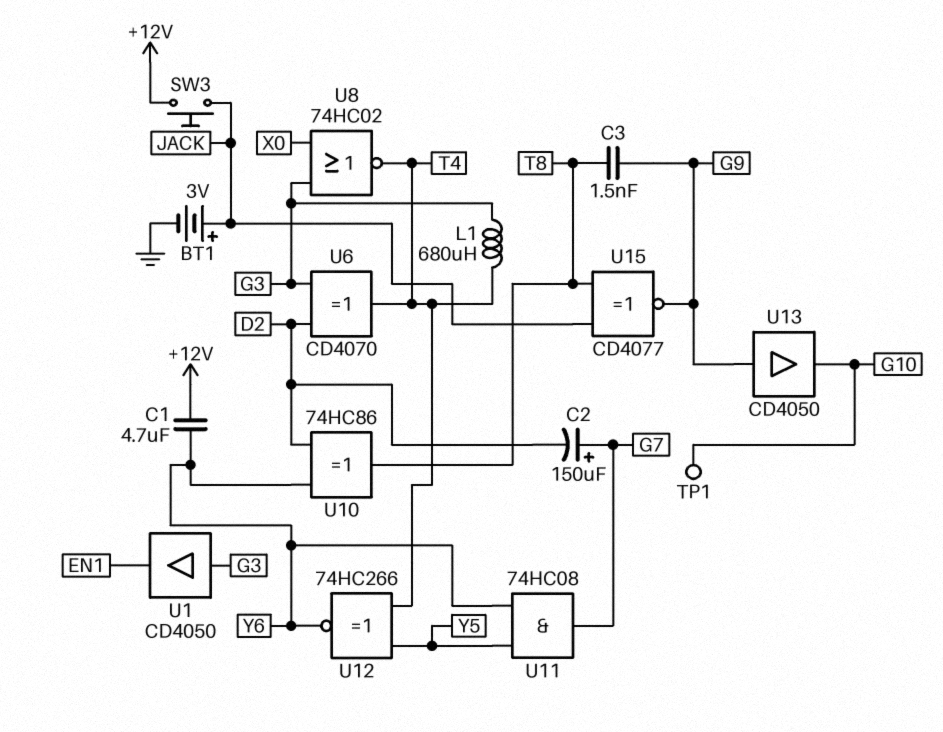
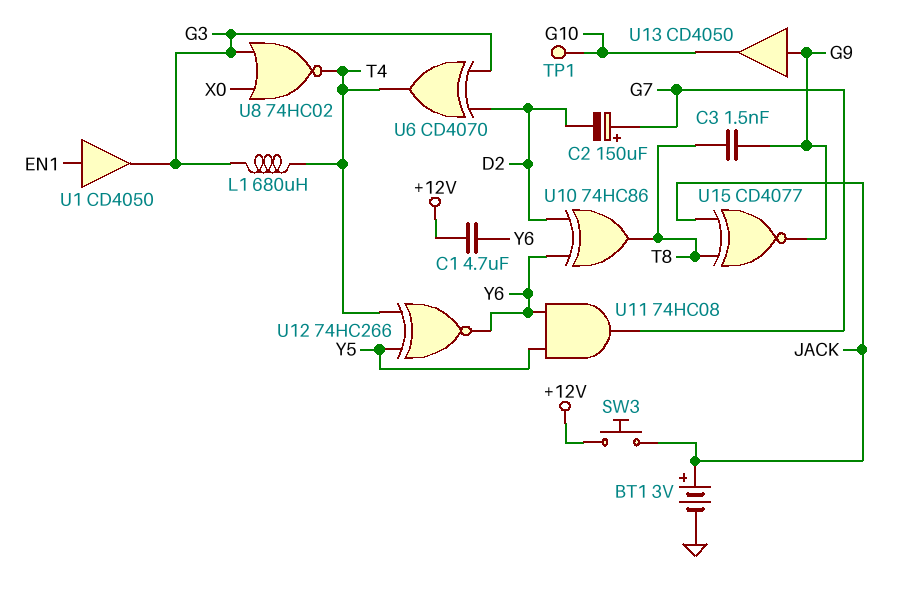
U1: buffer CD4050 (in G3, out EN1) -> buffer CD4050 (in EN1, out G3)

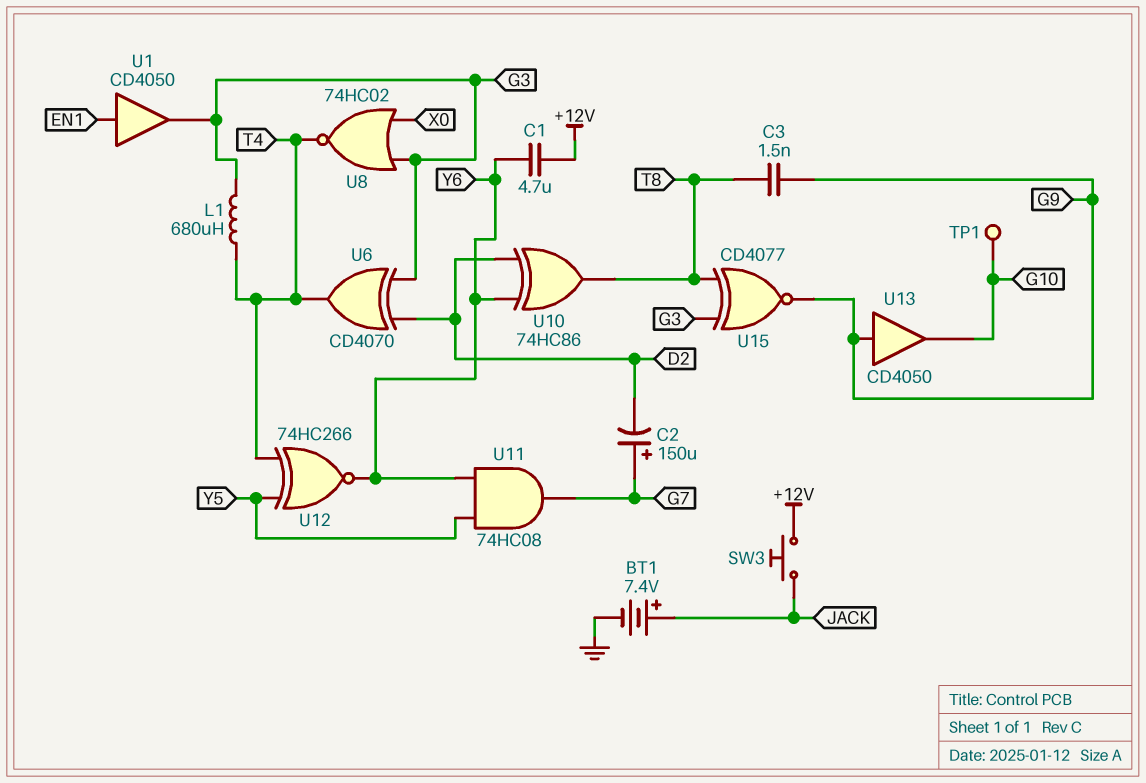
BT1: 3V (plus JACK, minus GND) -> 7.4V (plus JACK, minus GND)
U15: XNOR CD4077 (in JACK, in T8, out G9) -> XNOR CD4077 (in G3, in T8, out G9)

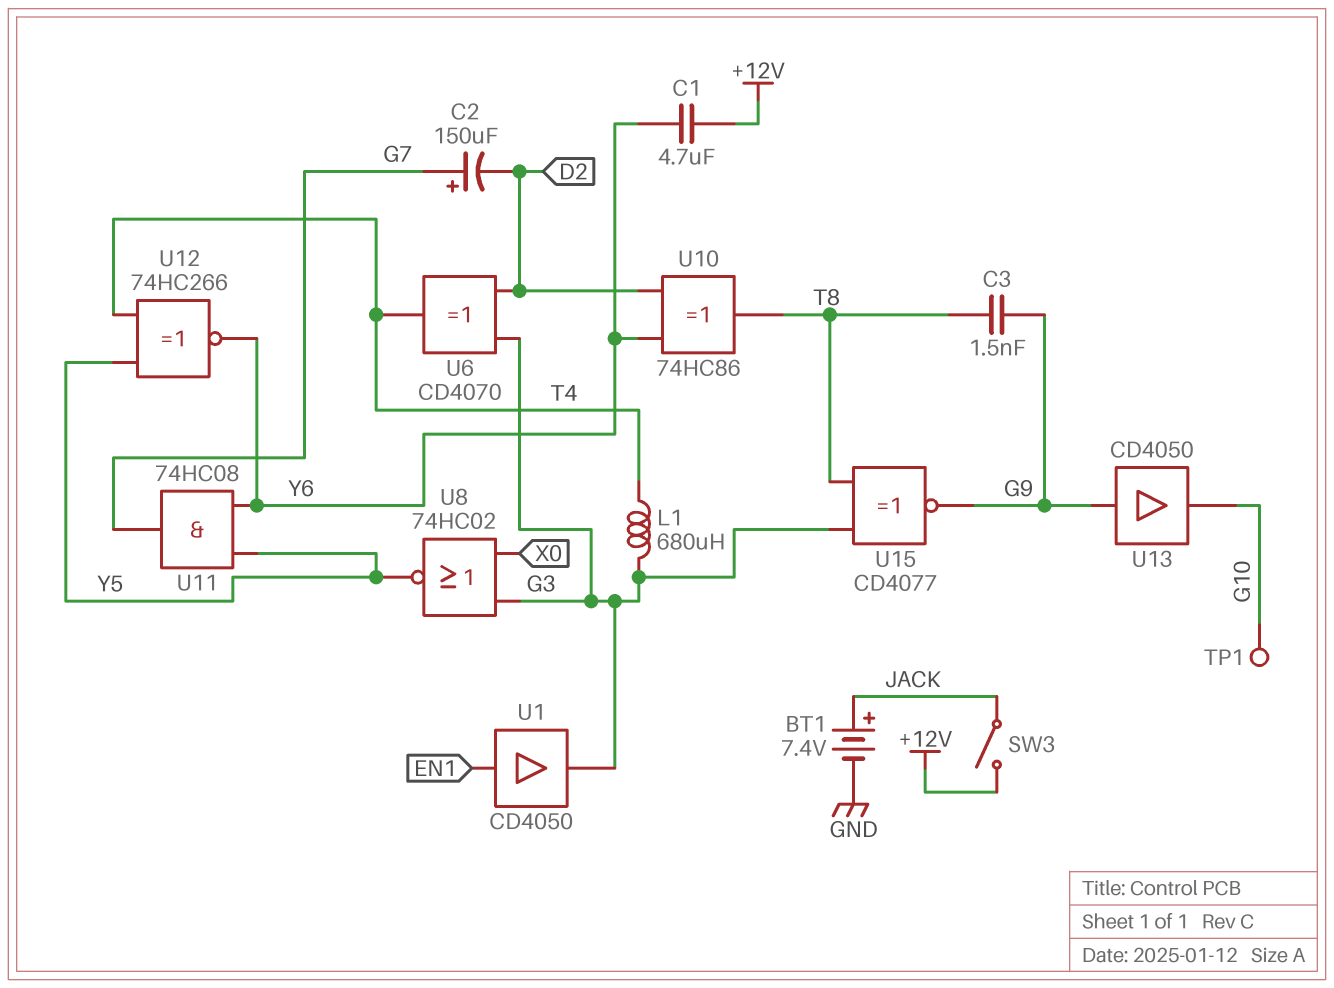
SW3: button (+12V, JACK) -> switch (+12V, JACK)
U8: NOR 74HC02 (in G3, in X0, out T4) -> NOR 74HC02 (in G3, in X0, out Y5)

